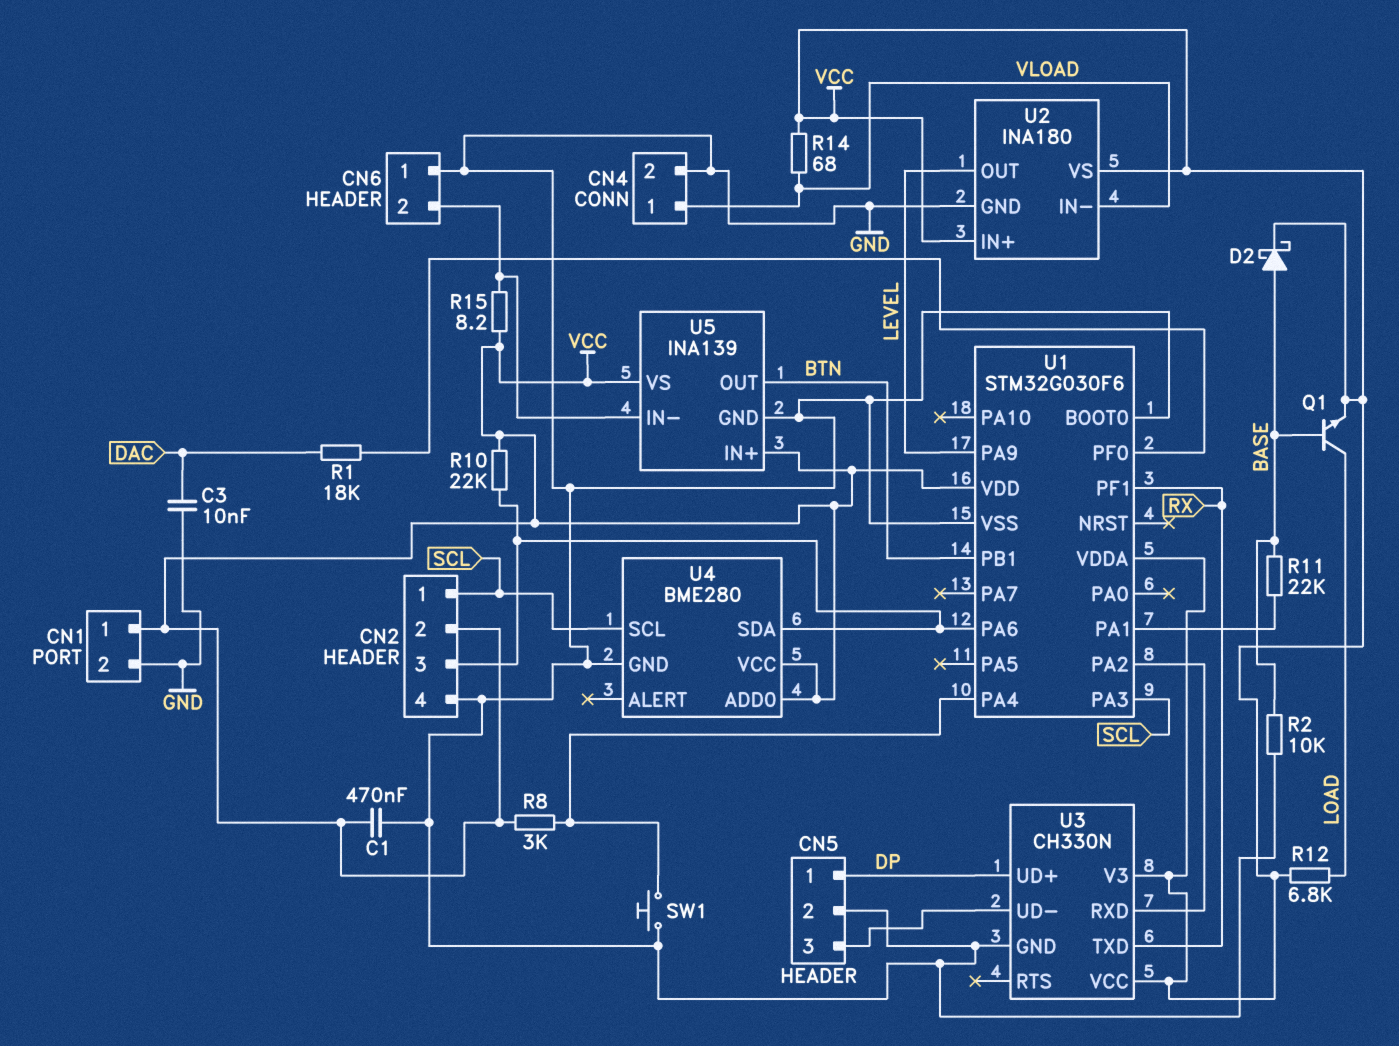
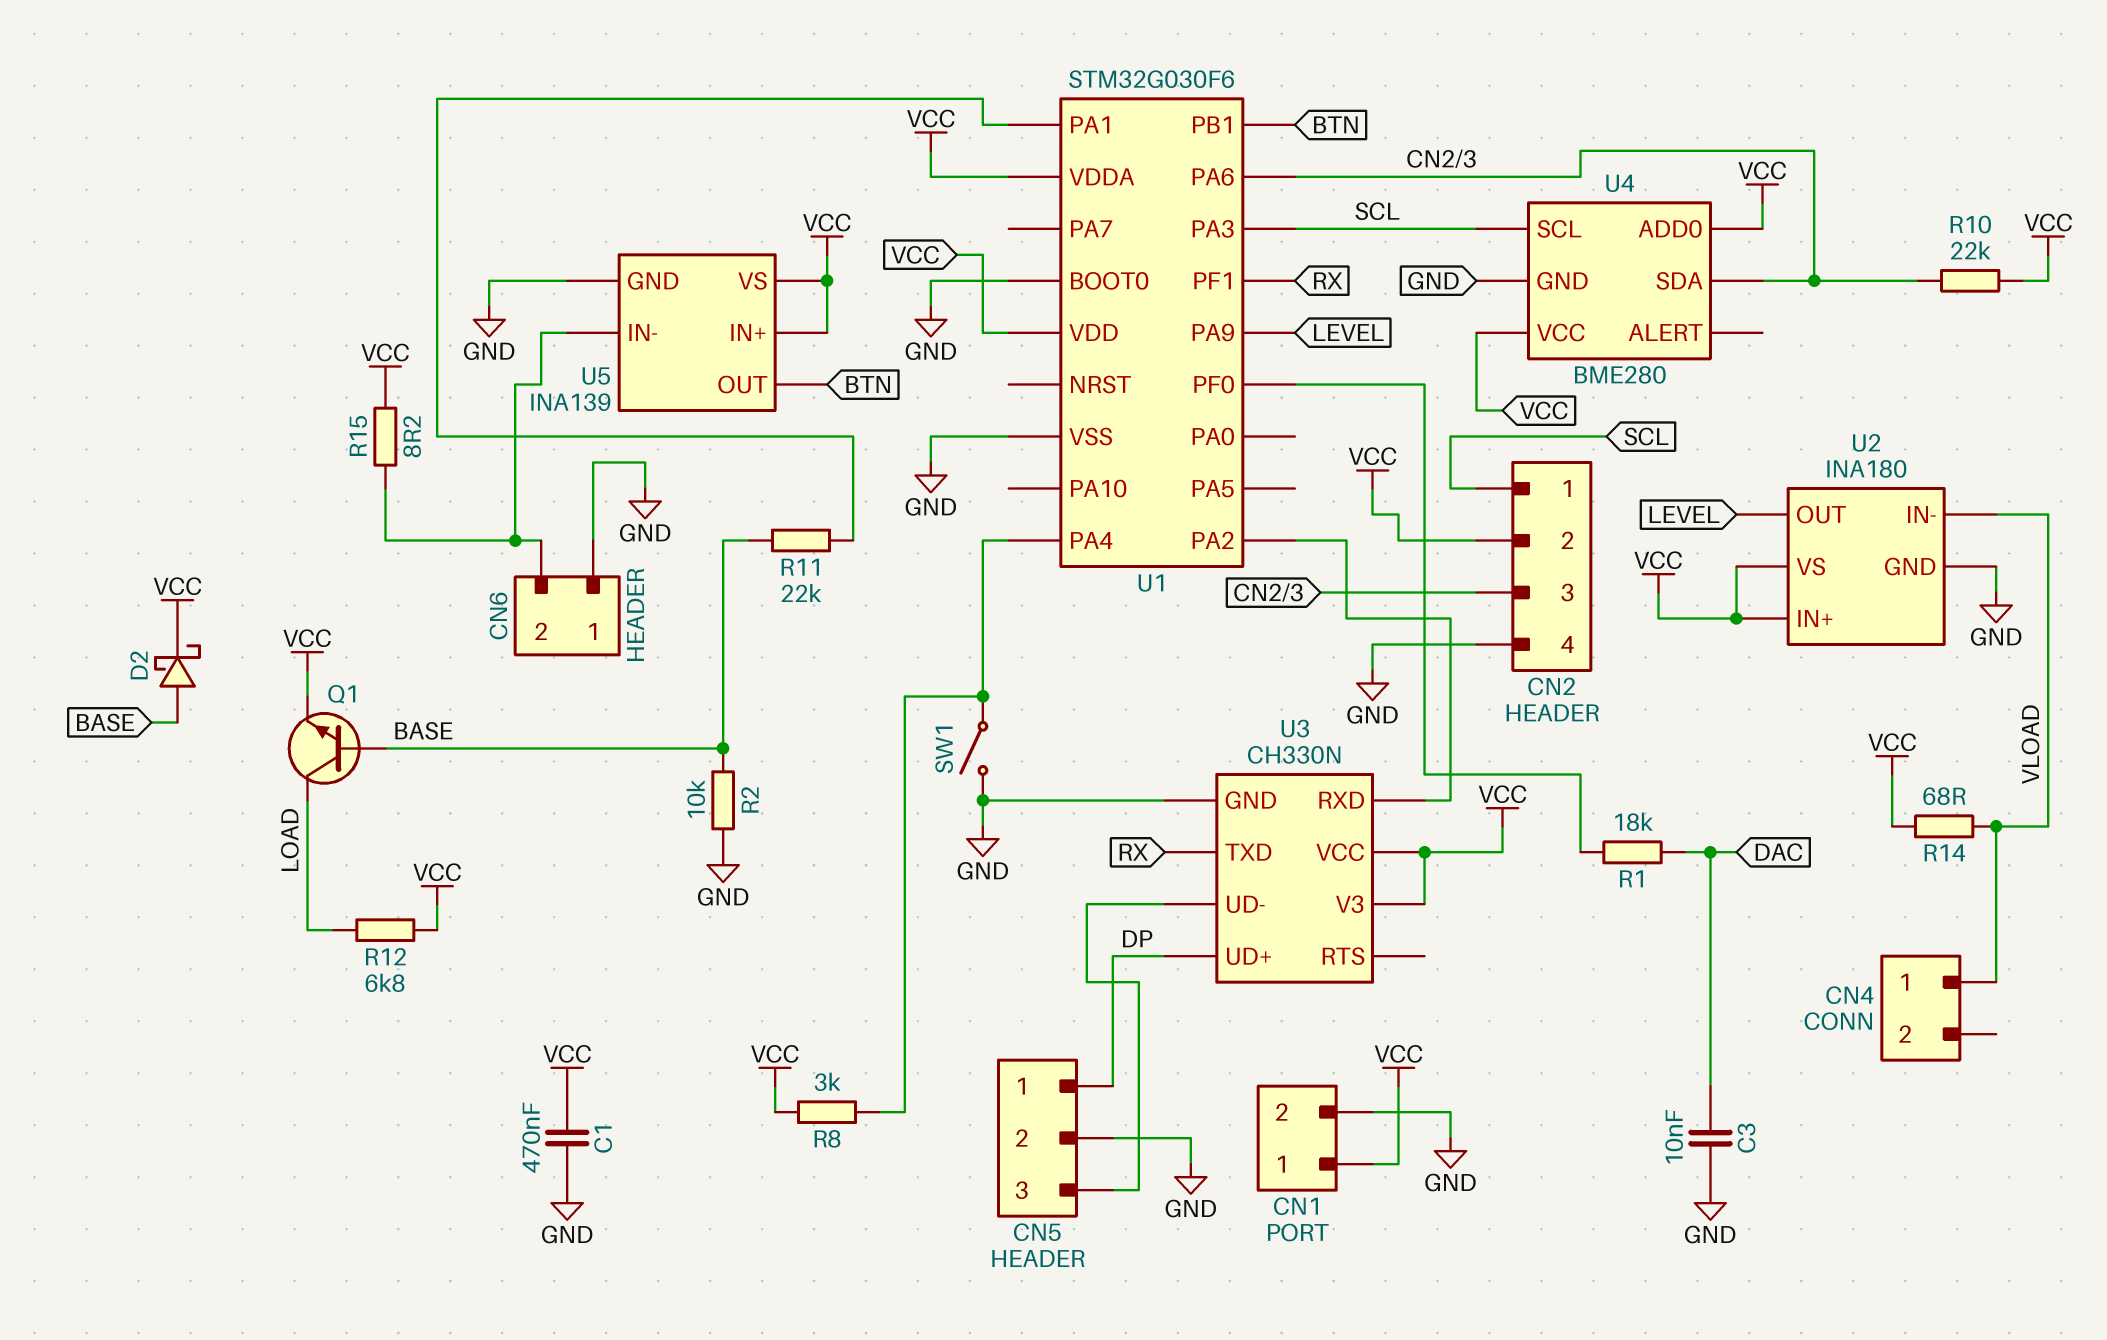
CN4 pin 2: GND -> none
SW1: button (GND, U1/PA4) -> switch (GND, U1/PA4)

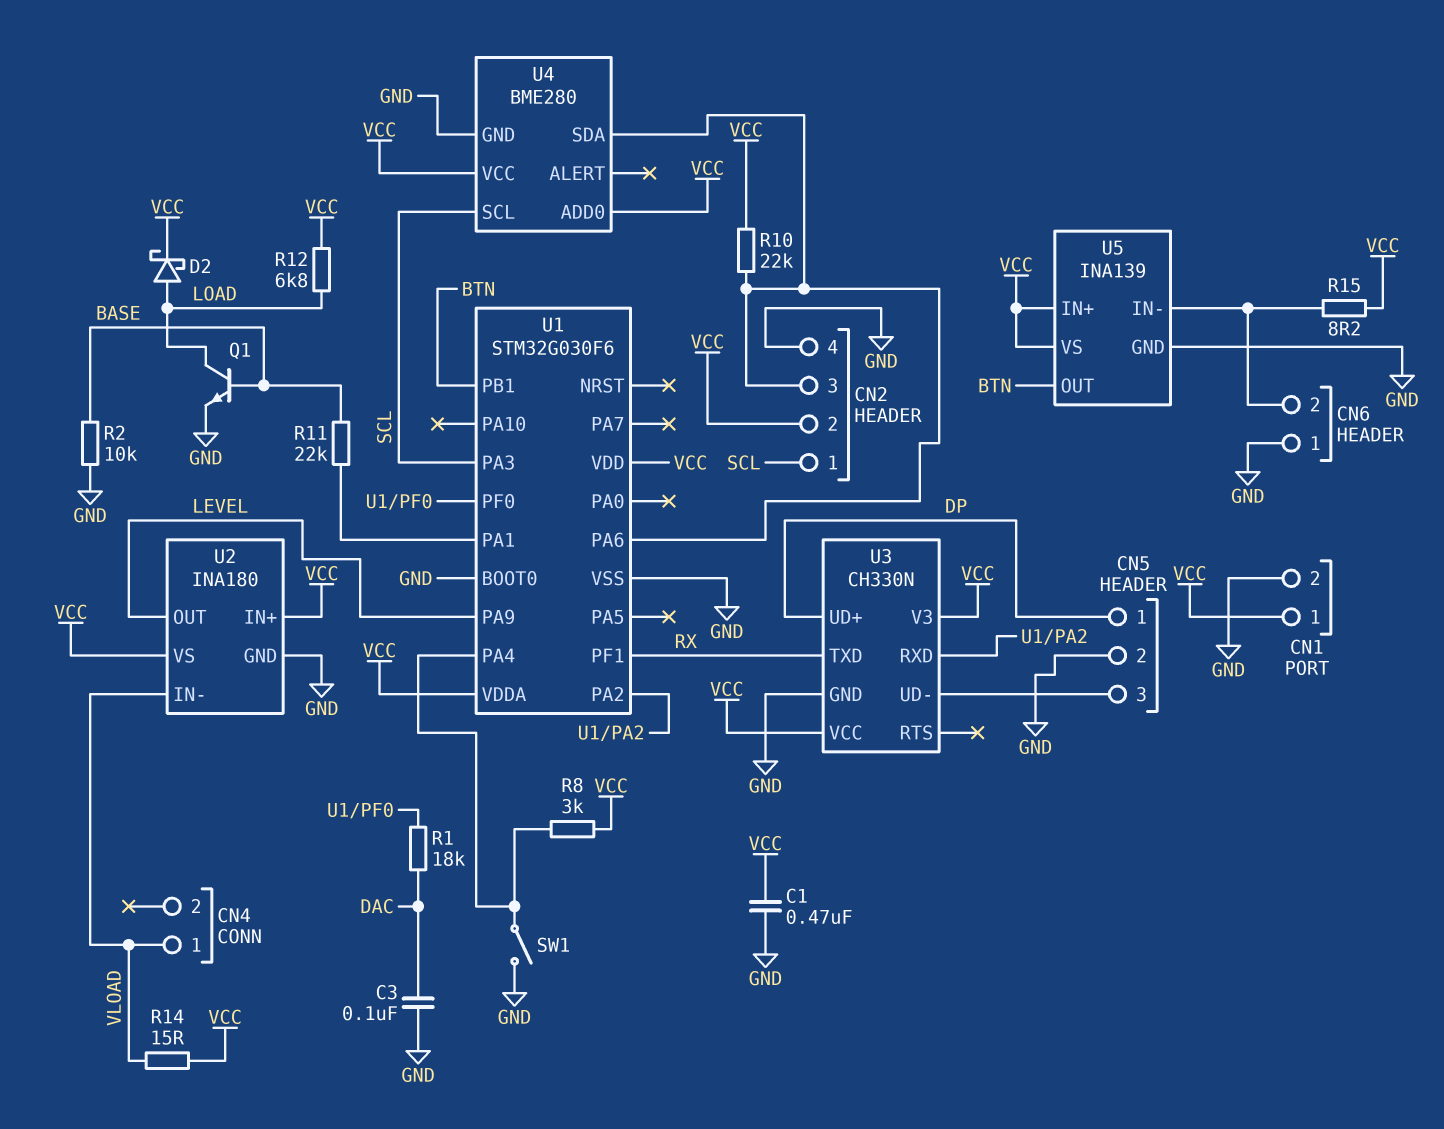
C3: 10nF (DAC, GND) -> 100nF (DAC, GND)
D2: schottky (A BASE, K VCC) -> schottky (A LOAD, K VCC)
Q1: NPN (B BASE, C LOAD, E VCC) -> NPN (B BASE, C LOAD, E GND)
R14: 68 (VCC, VLOAD) -> 15 (VCC, VLOAD)

